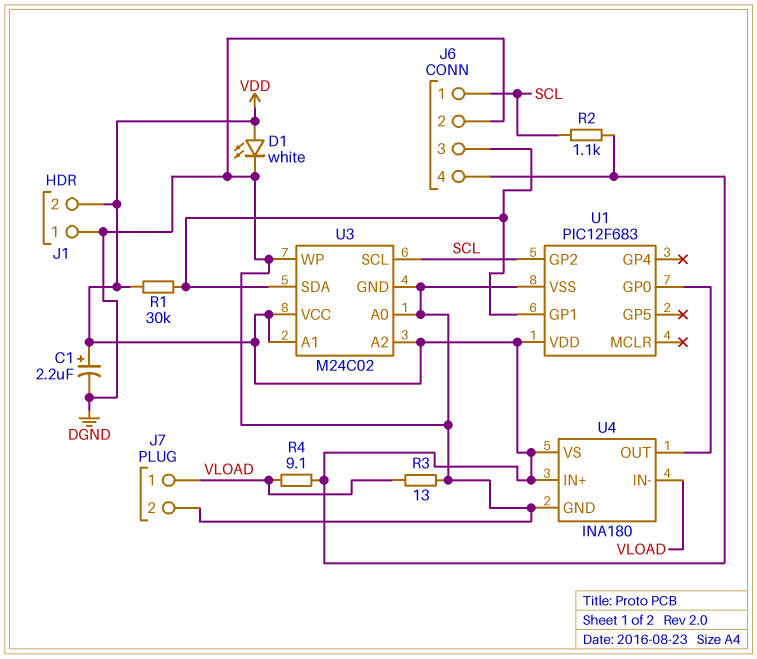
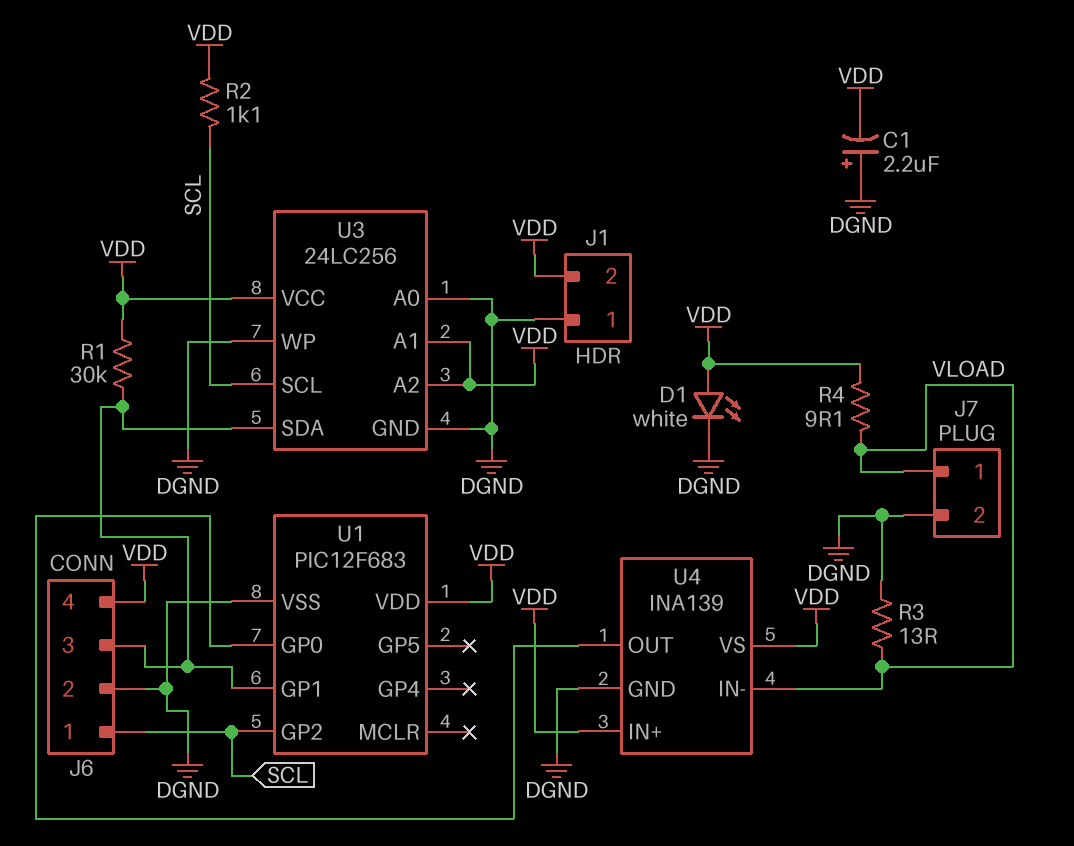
C1: 2.2uF (plus VDD, minus DGND) -> 2.2uF (plus DGND, minus VDD)
U3: M24C02 -> 24LC256
U4: INA180 -> INA139

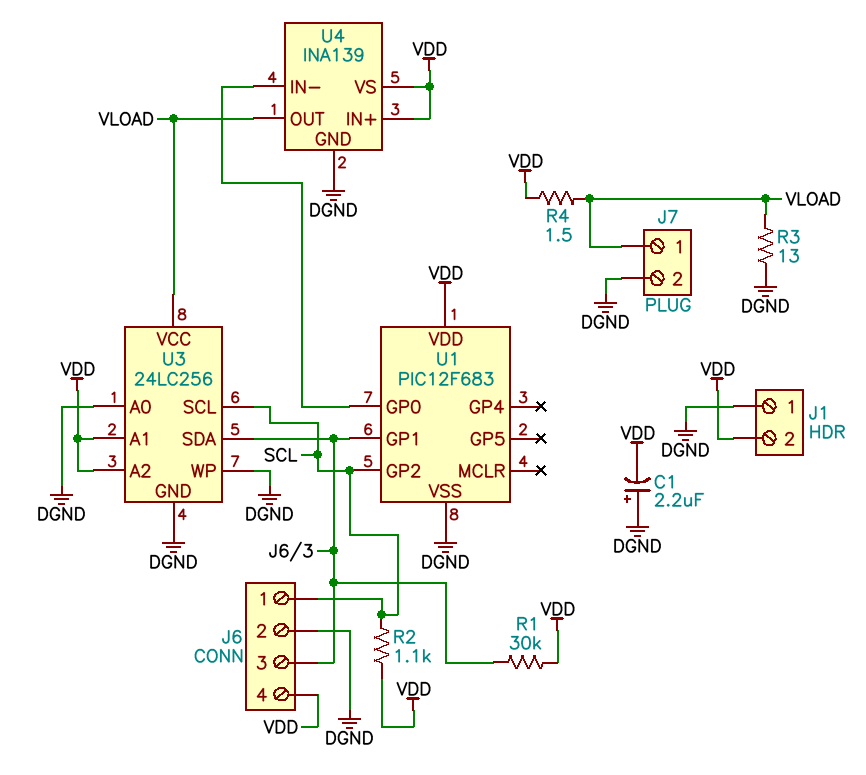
D1: LED white (A VDD, K DGND) -> none
R4: 9.1 (VDD, VLOAD) -> 1.5 (VDD, VLOAD)
U3 pin VCC: VDD -> VLOAD
U4 pin IN-: VLOAD -> U1/GP0
U4 pin OUT: U1/GP0 -> VLOAD

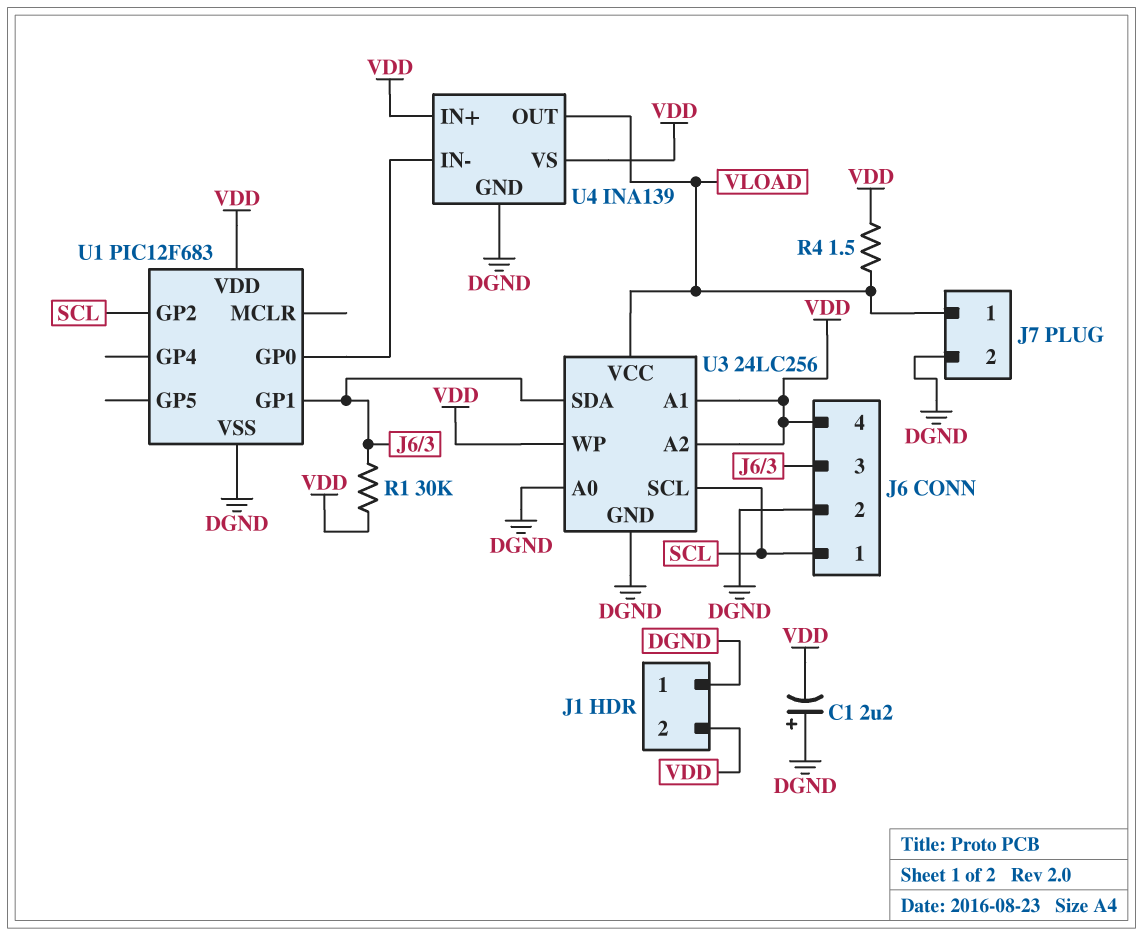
R2: 1.1k (SCL, VDD) -> none
R3: 13 (DGND, VLOAD) -> none
U3 pin WP: DGND -> VDD

